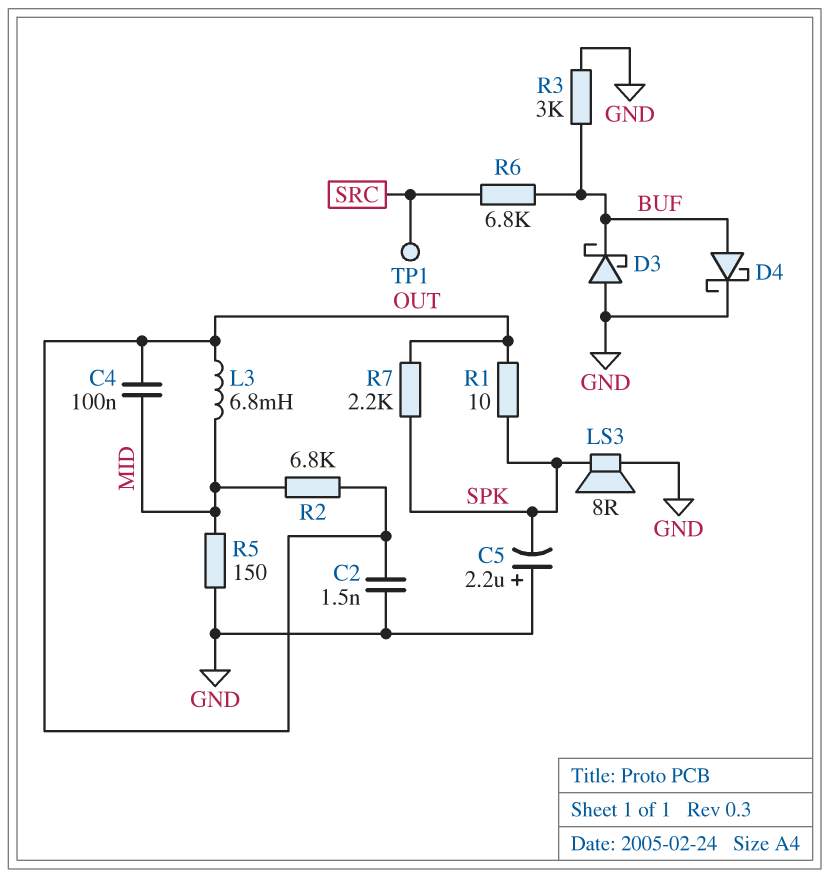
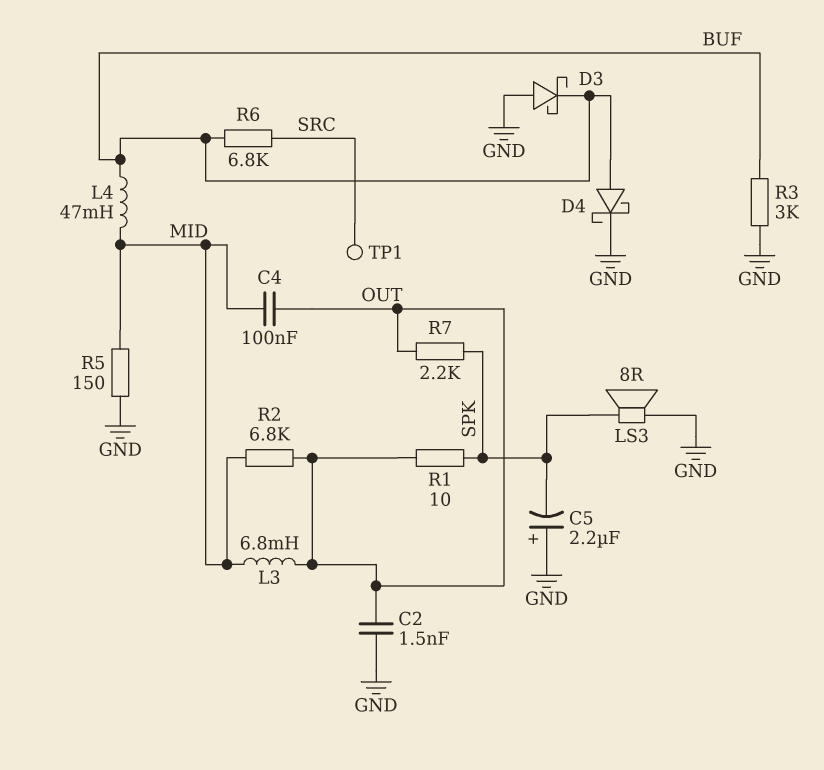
L4: none -> 47mH (BUF, MID)

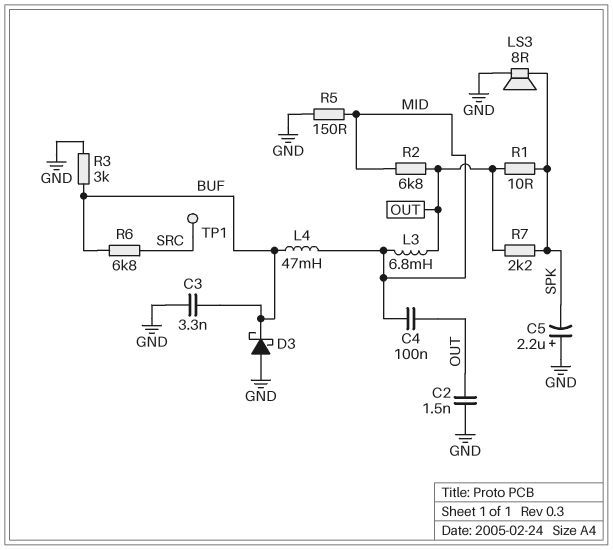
C3: none -> 3.3nF (BUF, GND)
D4: schottky (A BUF, K GND) -> none

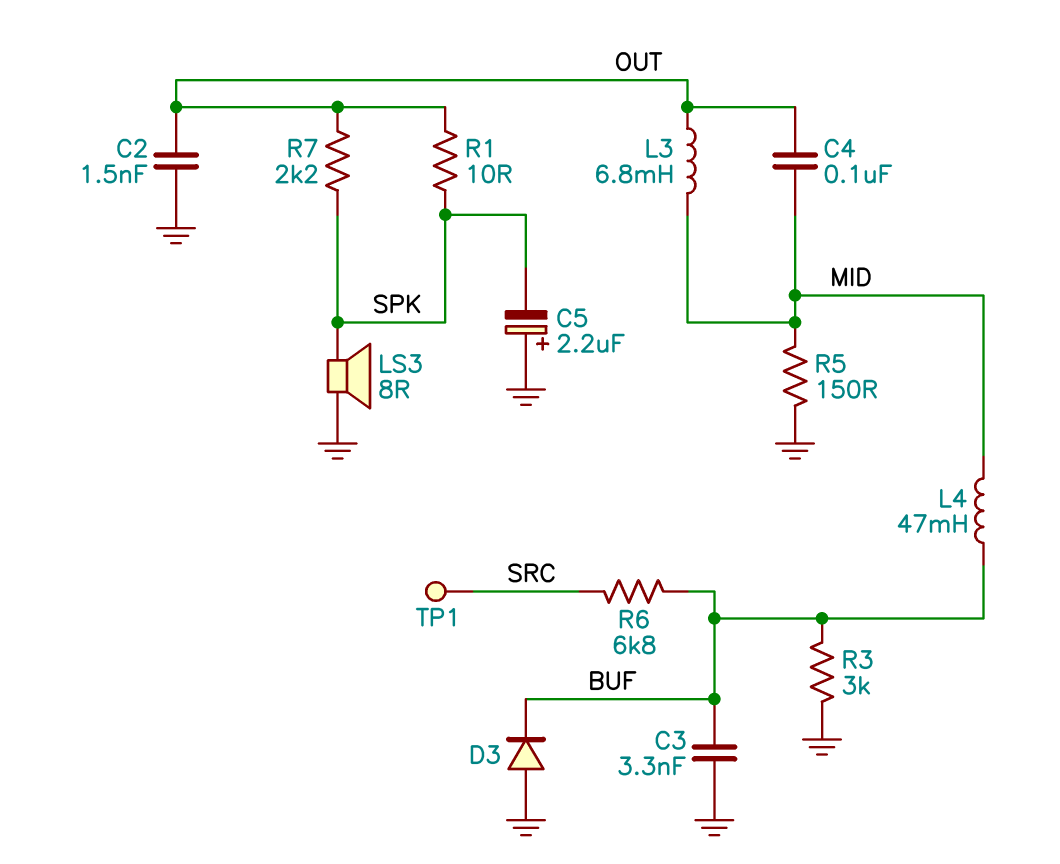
D3: schottky (A GND, K BUF) -> diode (A GND, K BUF)
R2: 6.8k (MID, OUT) -> none

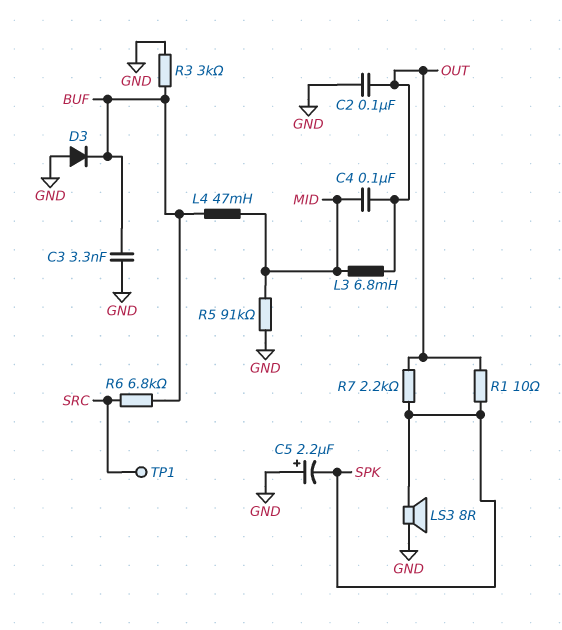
C2: 1.5nF (GND, OUT) -> 100nF (GND, OUT)
R5: 150 (GND, MID) -> 91k (GND, MID)

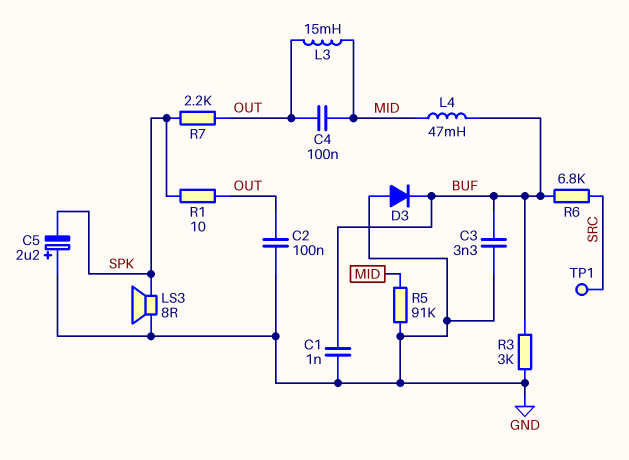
C1: none -> 1nF (BUF, GND)
L3: 6.8mH (MID, OUT) -> 15mH (MID, OUT)

